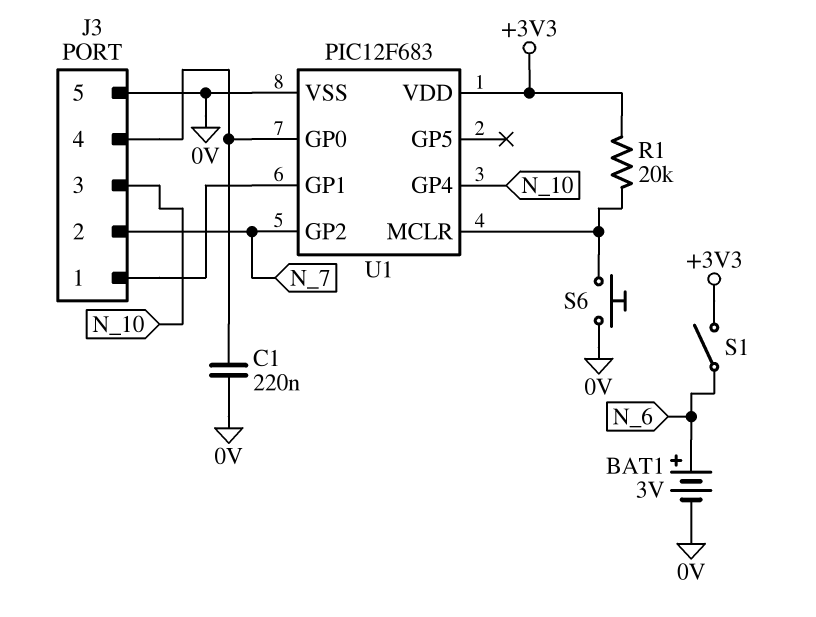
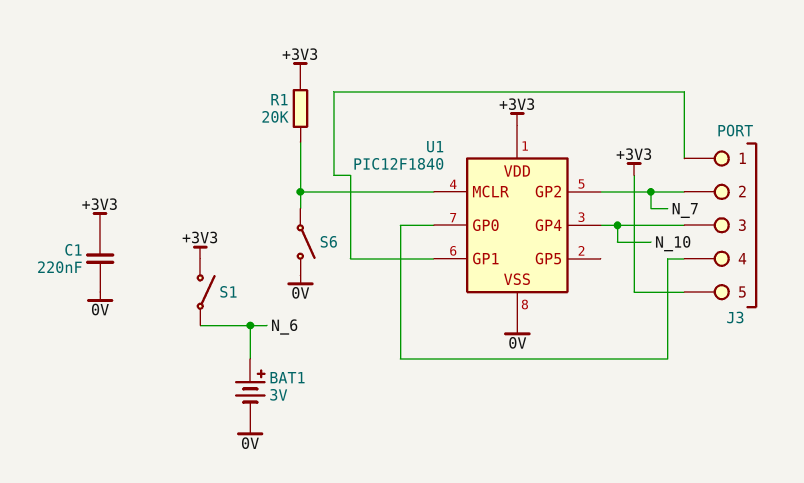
C1: 220nF (0V, J3/4) -> 220nF (+3V3, 0V)
J3 pin 5: 0V -> +3V3
S6: button (0V, U1/MCLR) -> switch (0V, U1/MCLR)
U1: PIC12F683 -> PIC12F1840

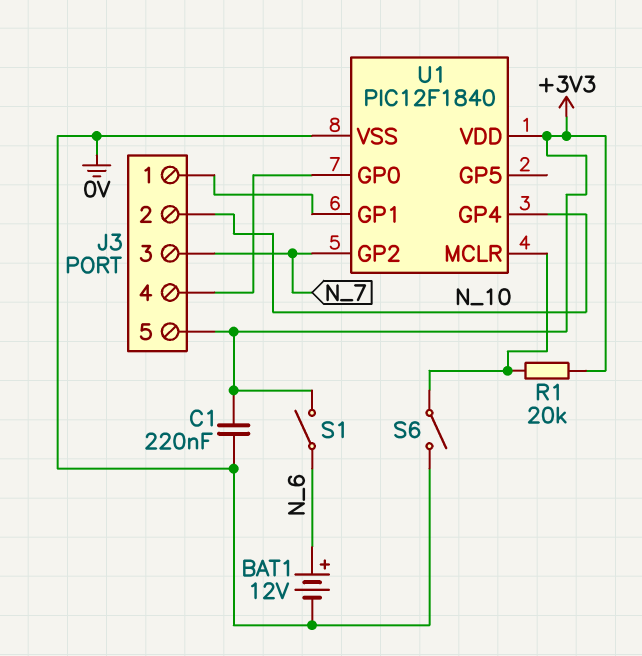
BAT1: 3V (plus N_6, minus 0V) -> 12V (plus N_6, minus 0V)
J3 pin 2: N_7 -> N_10
J3 pin 3: N_10 -> N_7

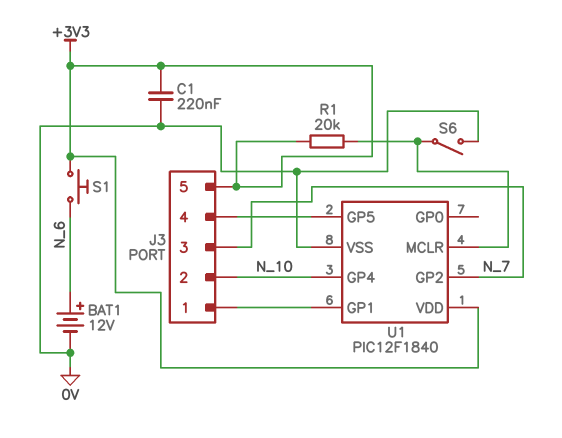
S1: switch (+3V3, N_6) -> button (+3V3, N_6)
U1 pin GP0: J3/4 -> none
U1 pin GP5: none -> J3/4

